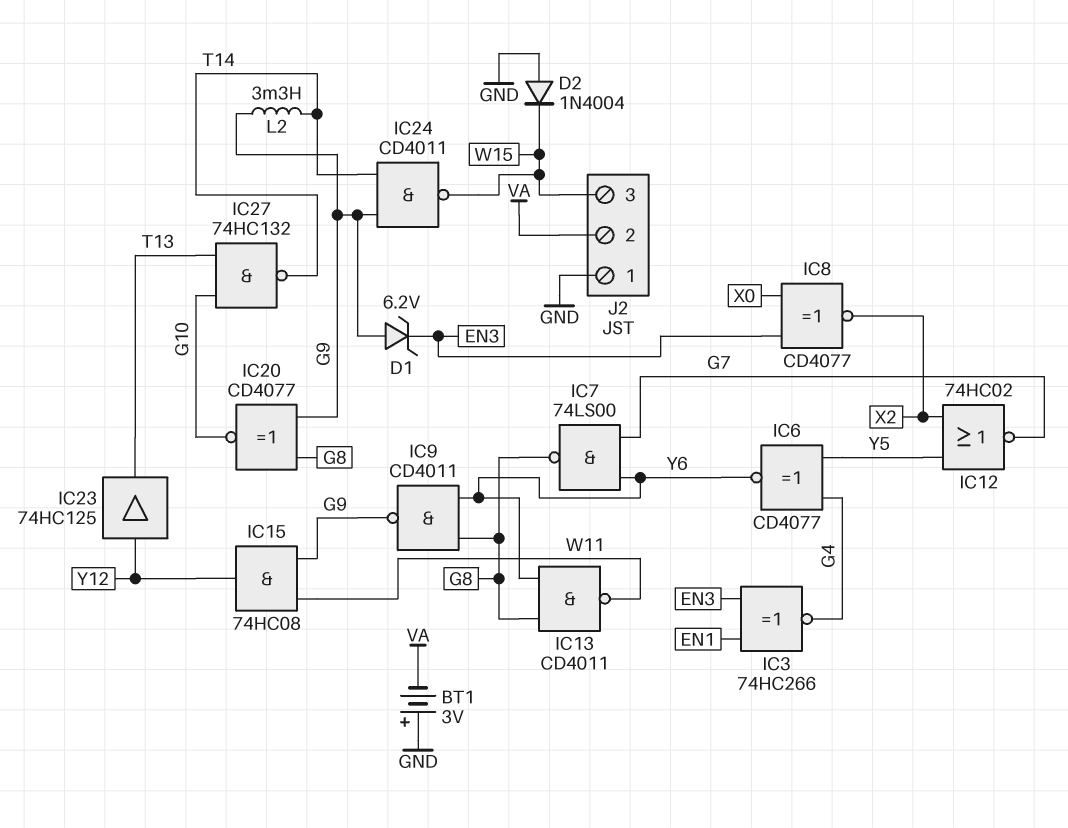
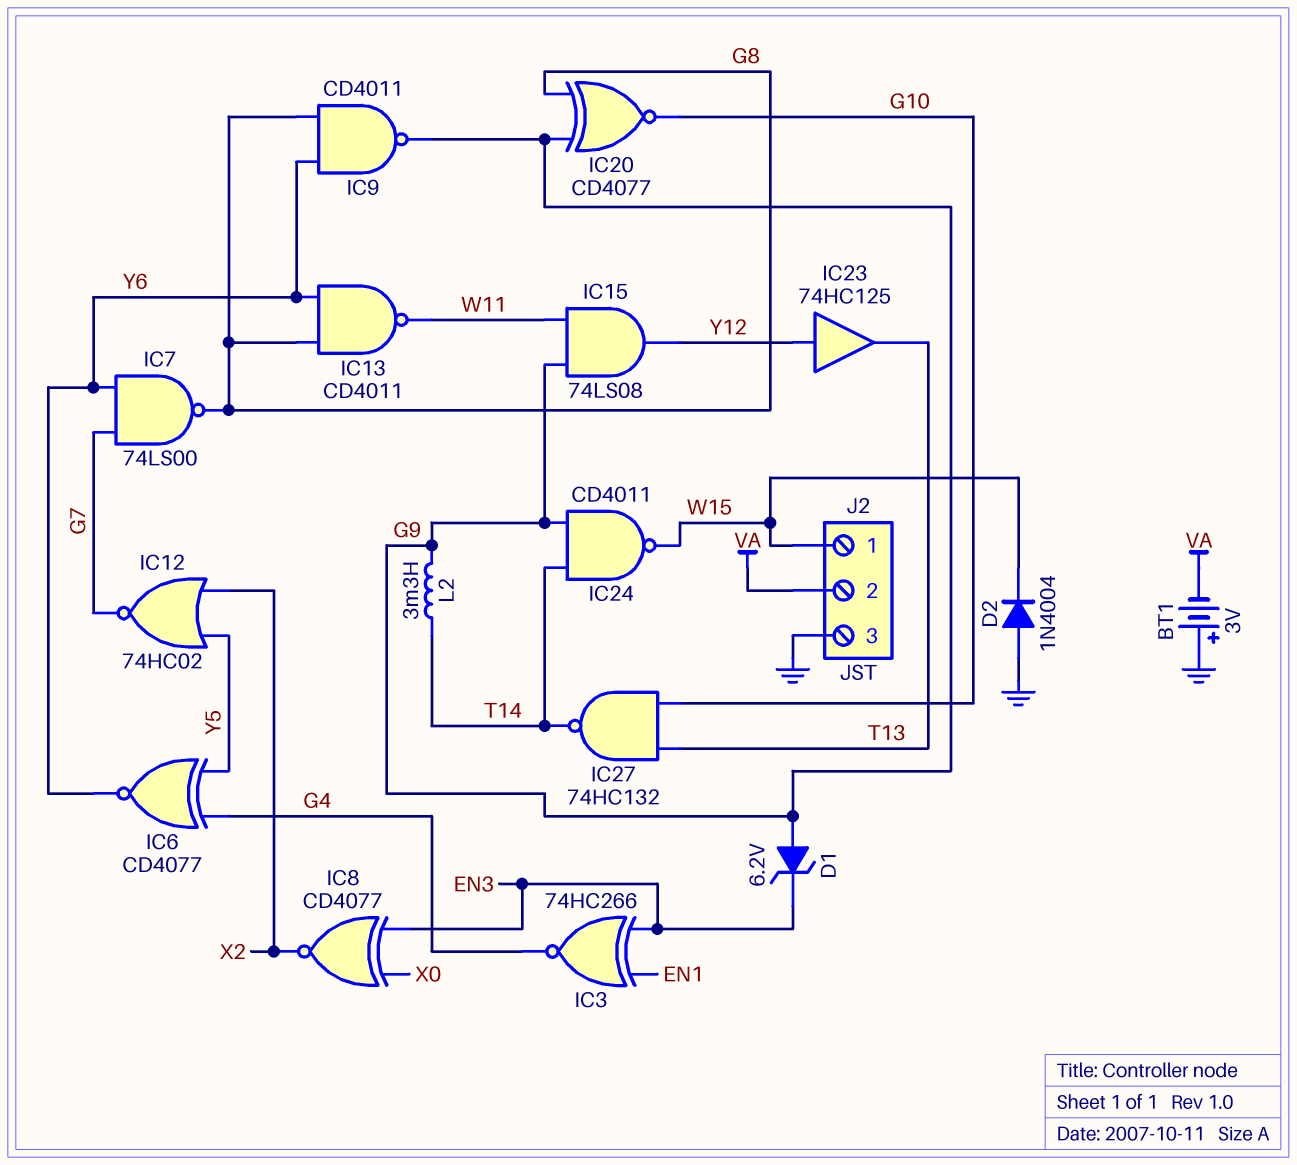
IC15: AND 74HC08 (in G9, in W11, out Y12) -> AND 74LS08 (in G9, in W11, out Y12)
J2 pin 1: GND -> W15
J2 pin 3: W15 -> GND

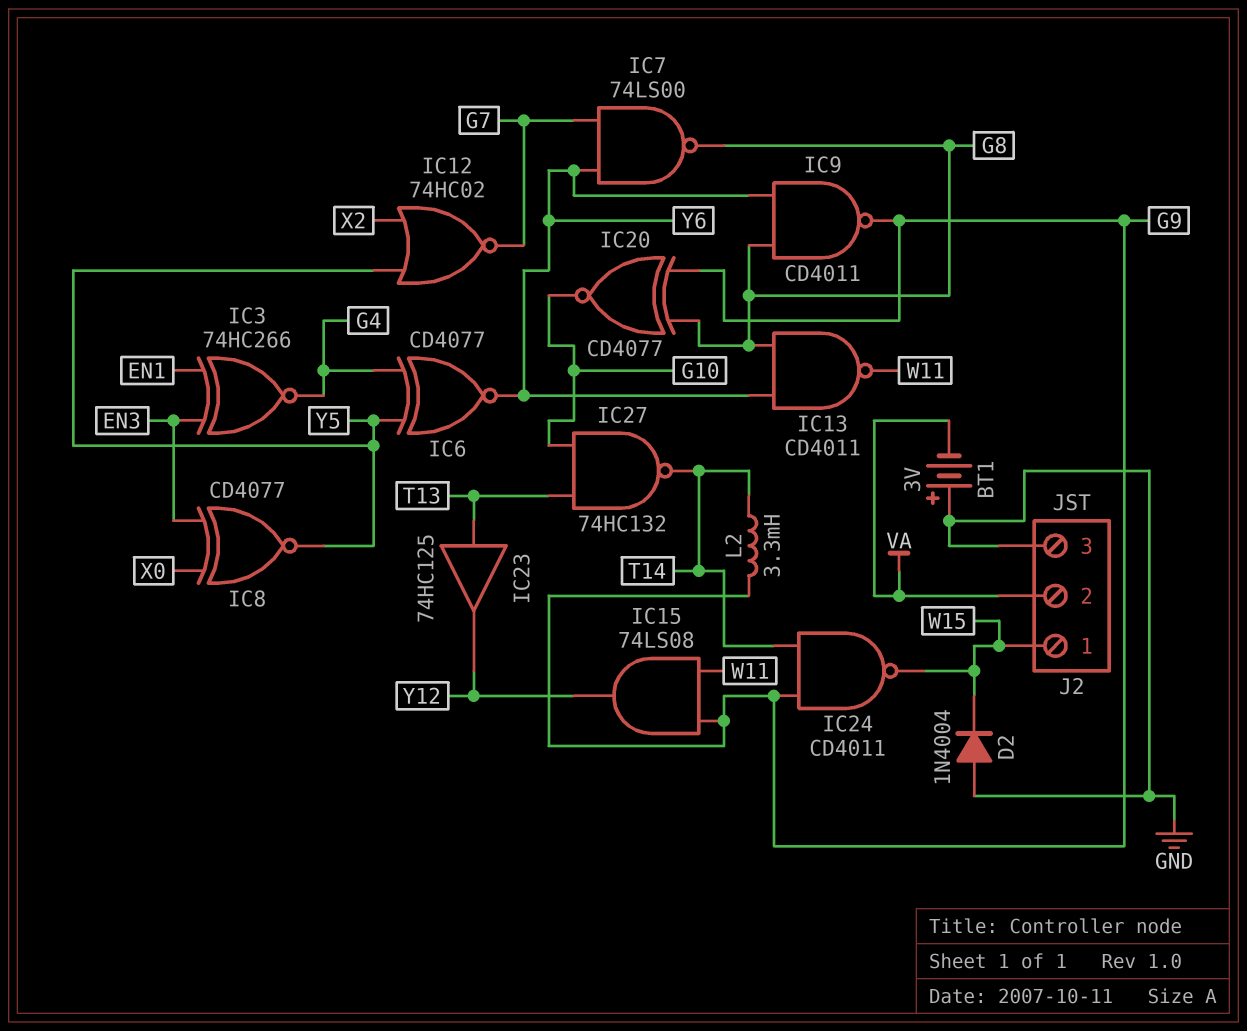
D1: zener 6.2V (A G9, K EN3) -> none
IC8: XNOR CD4077 (in EN3, in X0, out X2) -> XNOR CD4077 (in EN3, in X0, out Y5)
IC23: buffer 74HC125 (in Y12, out T13) -> buffer 74HC125 (in T13, out Y12)

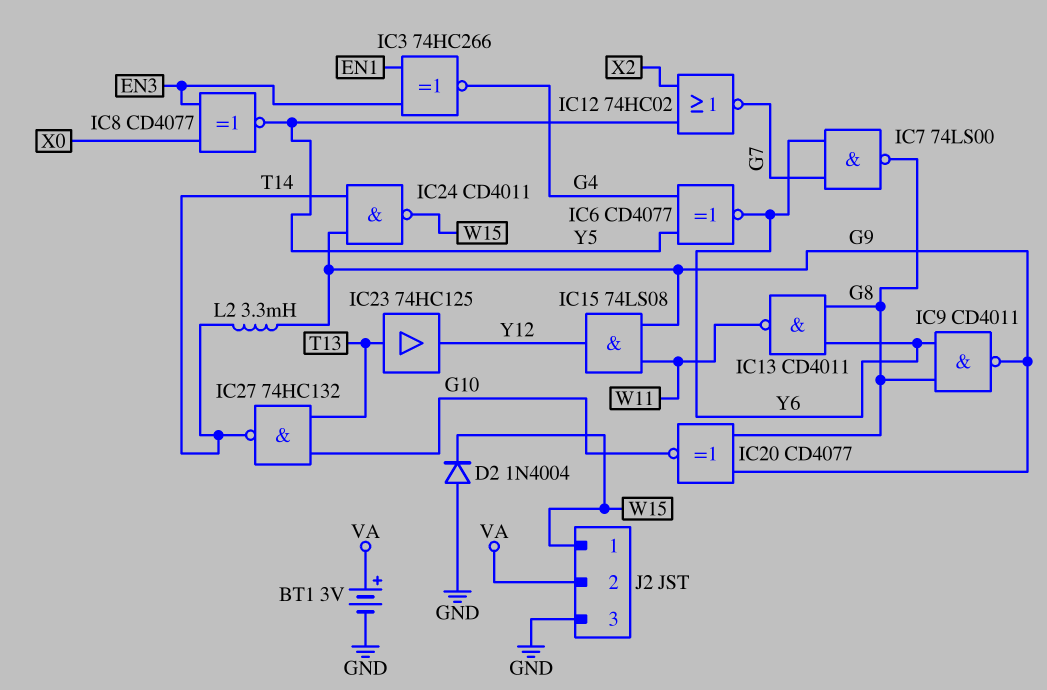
BT1: 3V (plus GND, minus VA) -> 3V (plus VA, minus GND)

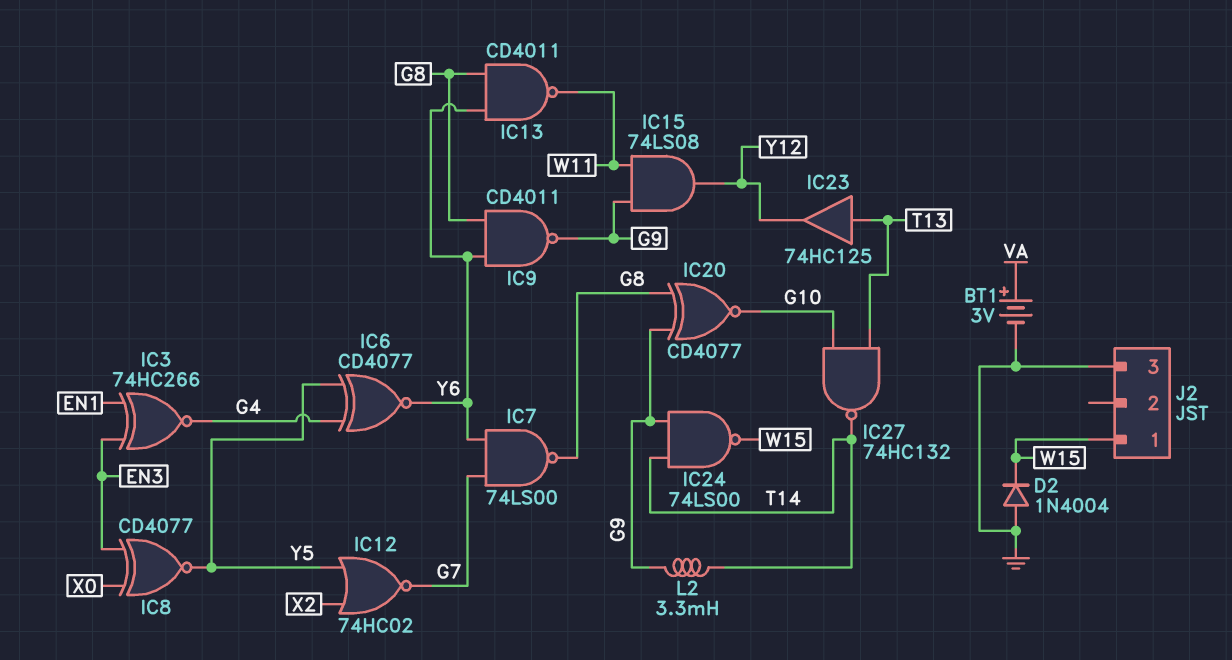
IC24: NAND CD4011 (in G9, in T14, out W15) -> NAND 74LS00 (in G9, in T14, out W15)
J2 pin 2: VA -> none

